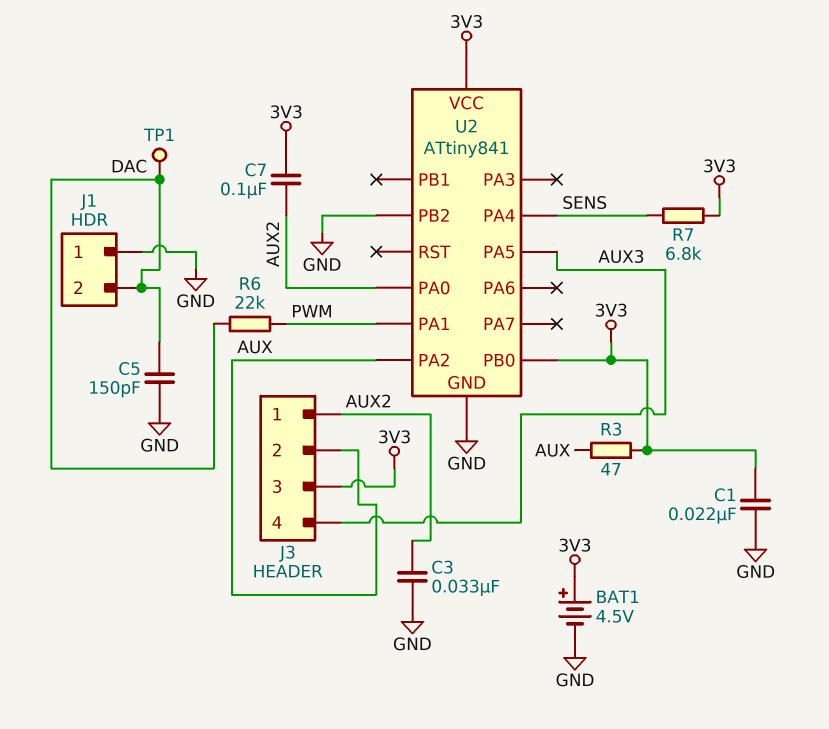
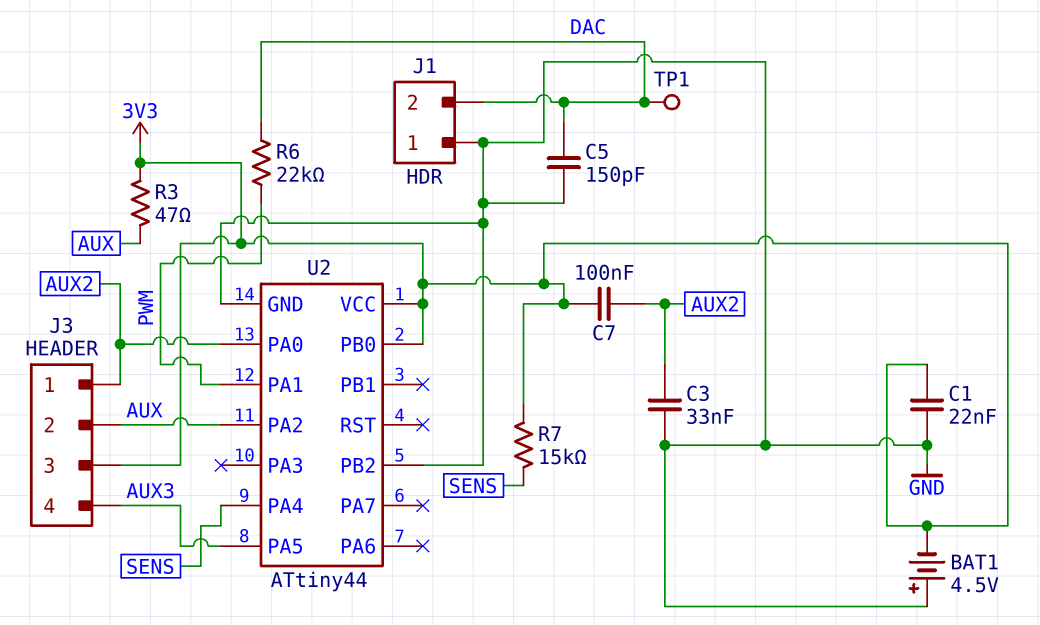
BAT1: 4.5V (plus 3V3, minus GND) -> 4.5V (plus GND, minus 3V3)
R7: 6.8k (3V3, SENS) -> 15k (3V3, SENS)
U2: ATtiny841 -> ATtiny44

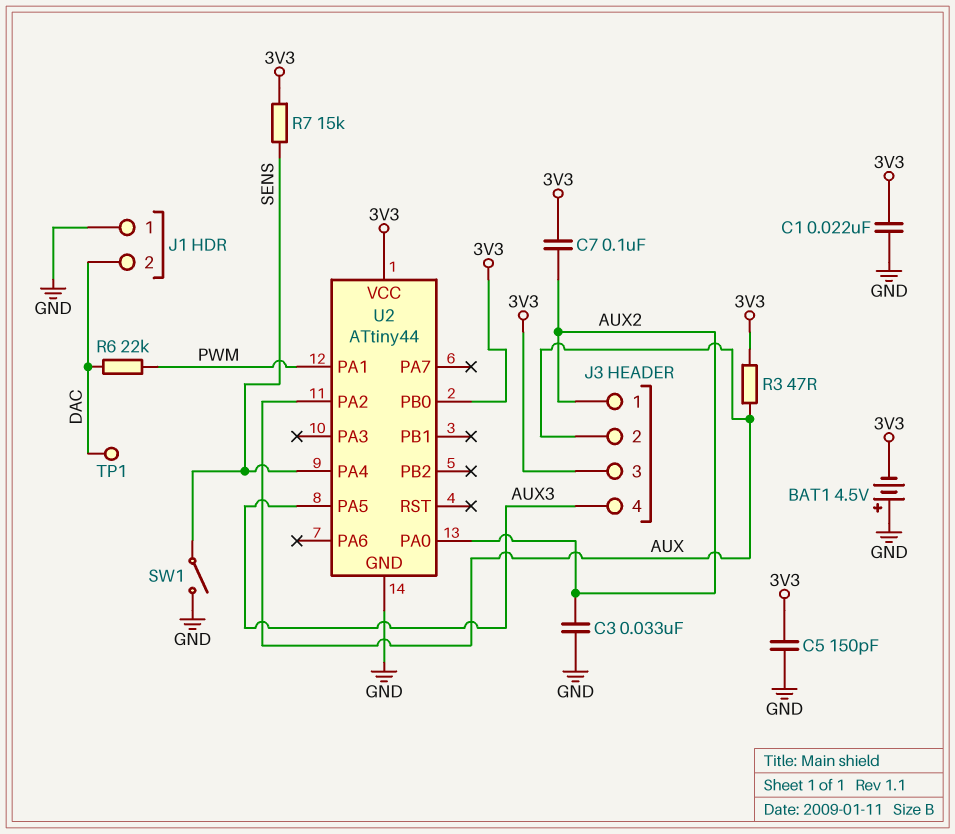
C5: 150pF (DAC, GND) -> 150pF (3V3, GND)
SW1: none -> switch (GND, SENS)
U2 pin PB2: GND -> none

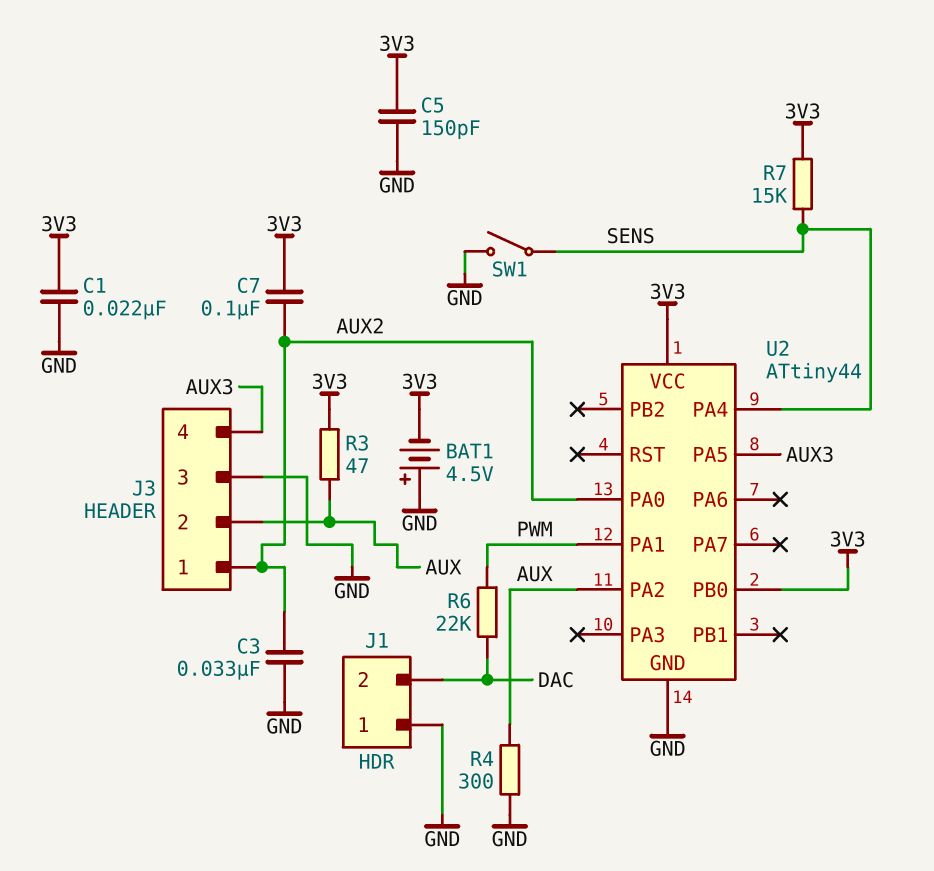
J3 pin 3: 3V3 -> GND
R4: none -> 300 (AUX, GND)
TP1: test point (DAC) -> none

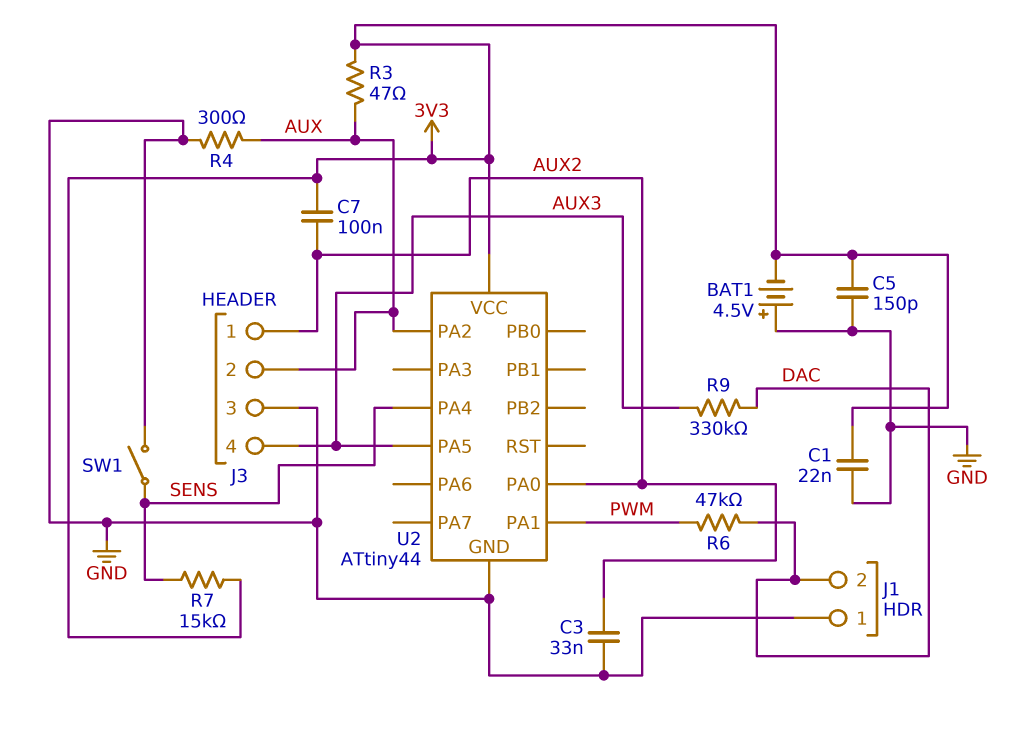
R6: 22k (DAC, PWM) -> 47k (DAC, PWM)
R9: none -> 330k (AUX3, DAC)
U2 pin PB0: 3V3 -> none

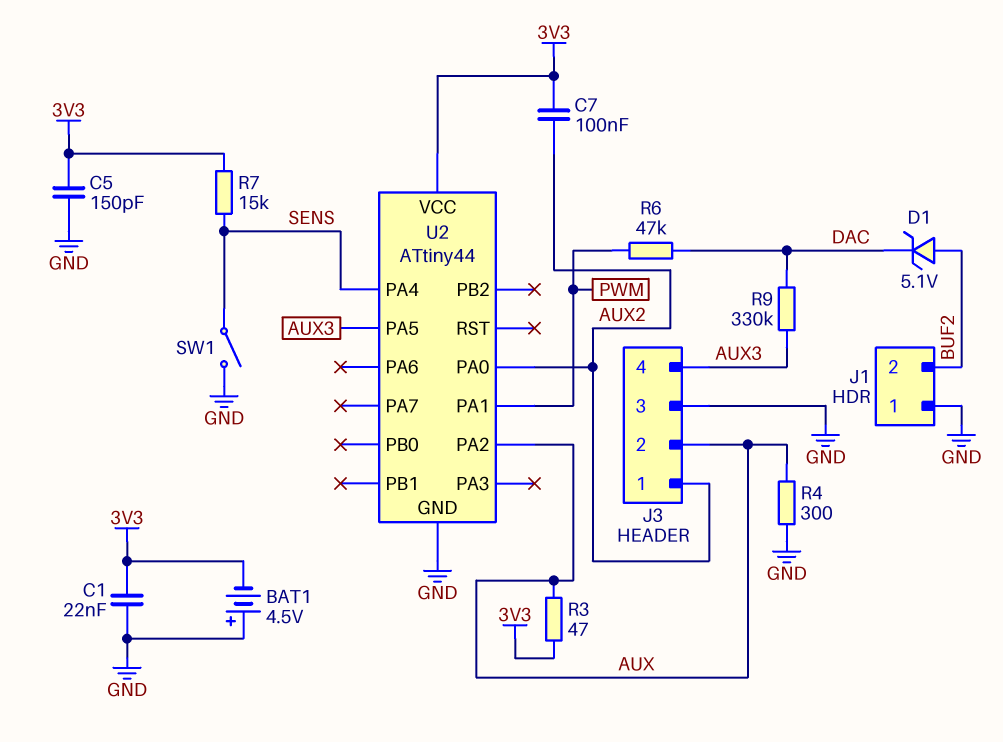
C3: 33nF (AUX2, GND) -> none
D1: none -> zener 5.1V (A BUF2, K DAC)
J1 pin 2: DAC -> BUF2

